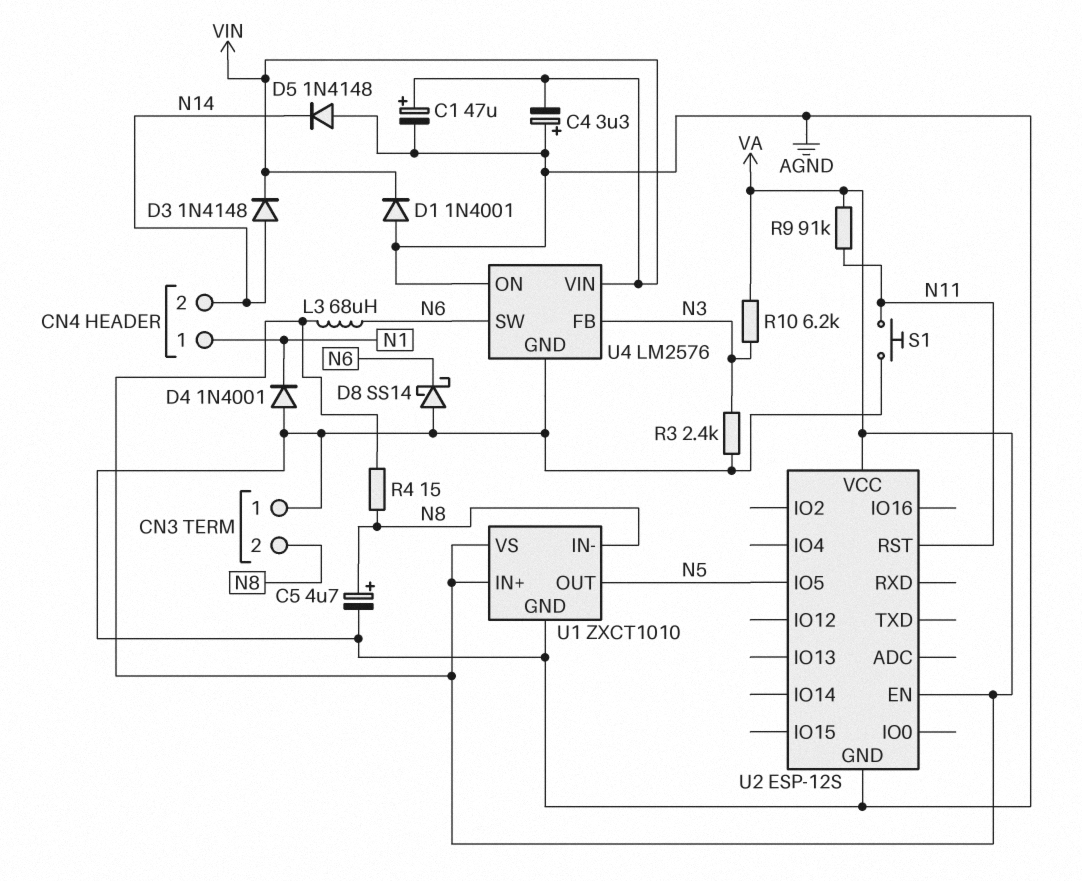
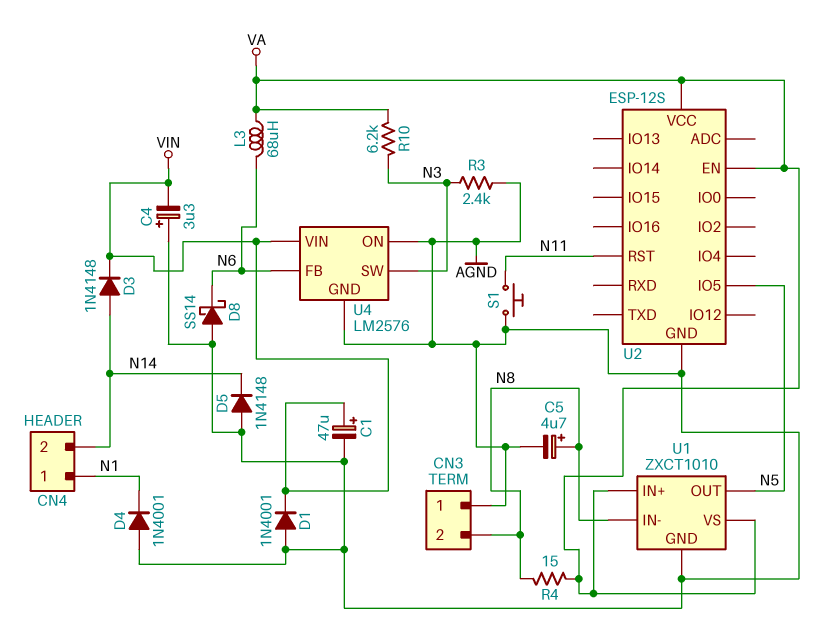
R9: 91k (N11, VA) -> none
U4 pin FB: N3 -> N6
U4 pin SW: N6 -> N3

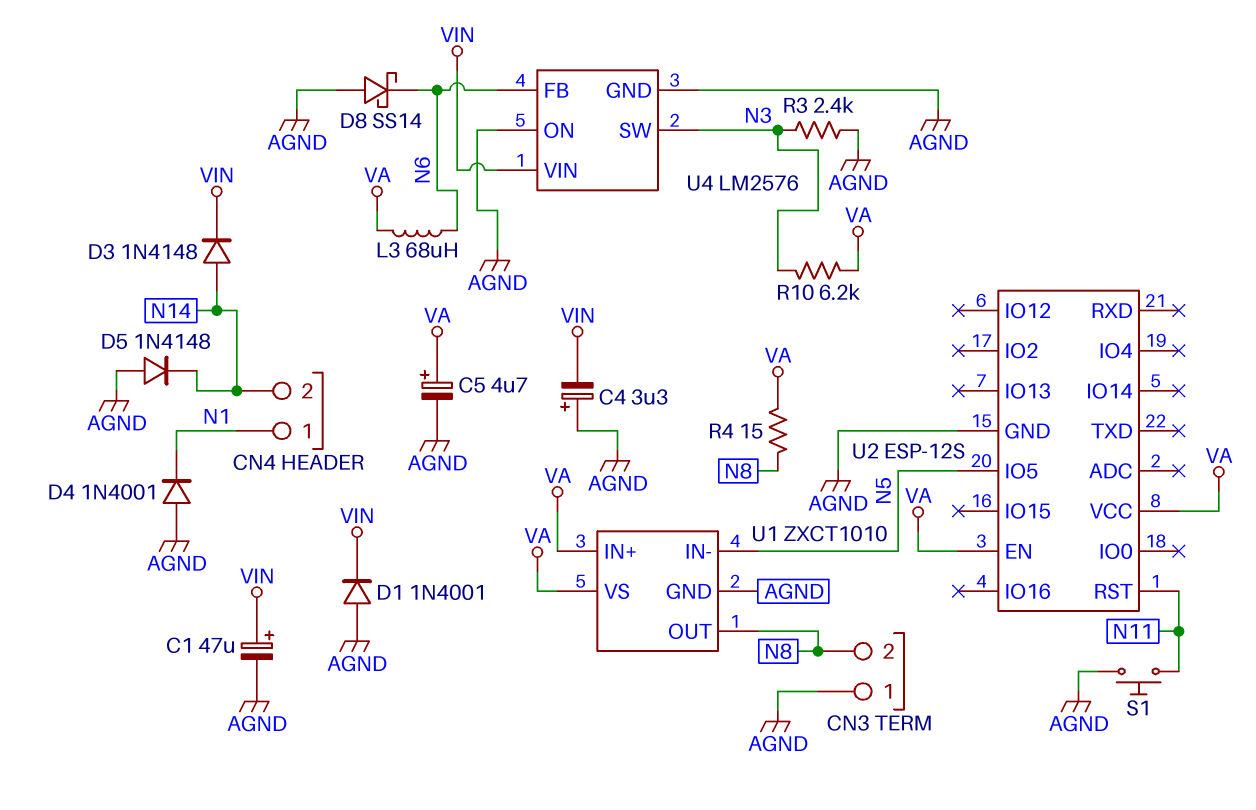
C5: 4.7uF (plus N8, minus AGND) -> 4.7uF (plus VA, minus AGND)
U1 pin IN-: N8 -> N5
U1 pin OUT: N5 -> N8

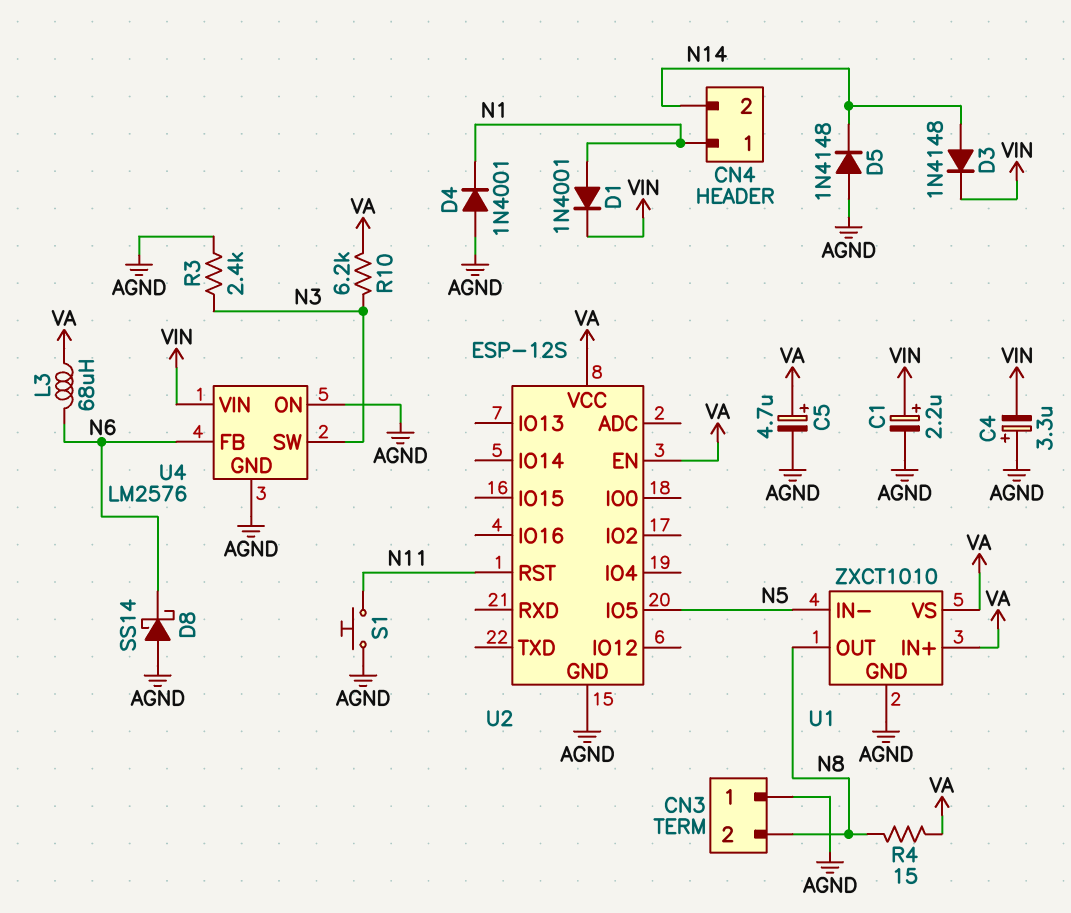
C1: 47uF (plus VIN, minus AGND) -> 2.2uF (plus VIN, minus AGND)
D1: diode 1N4001 (A AGND, K VIN) -> diode 1N4001 (A N1, K VIN)

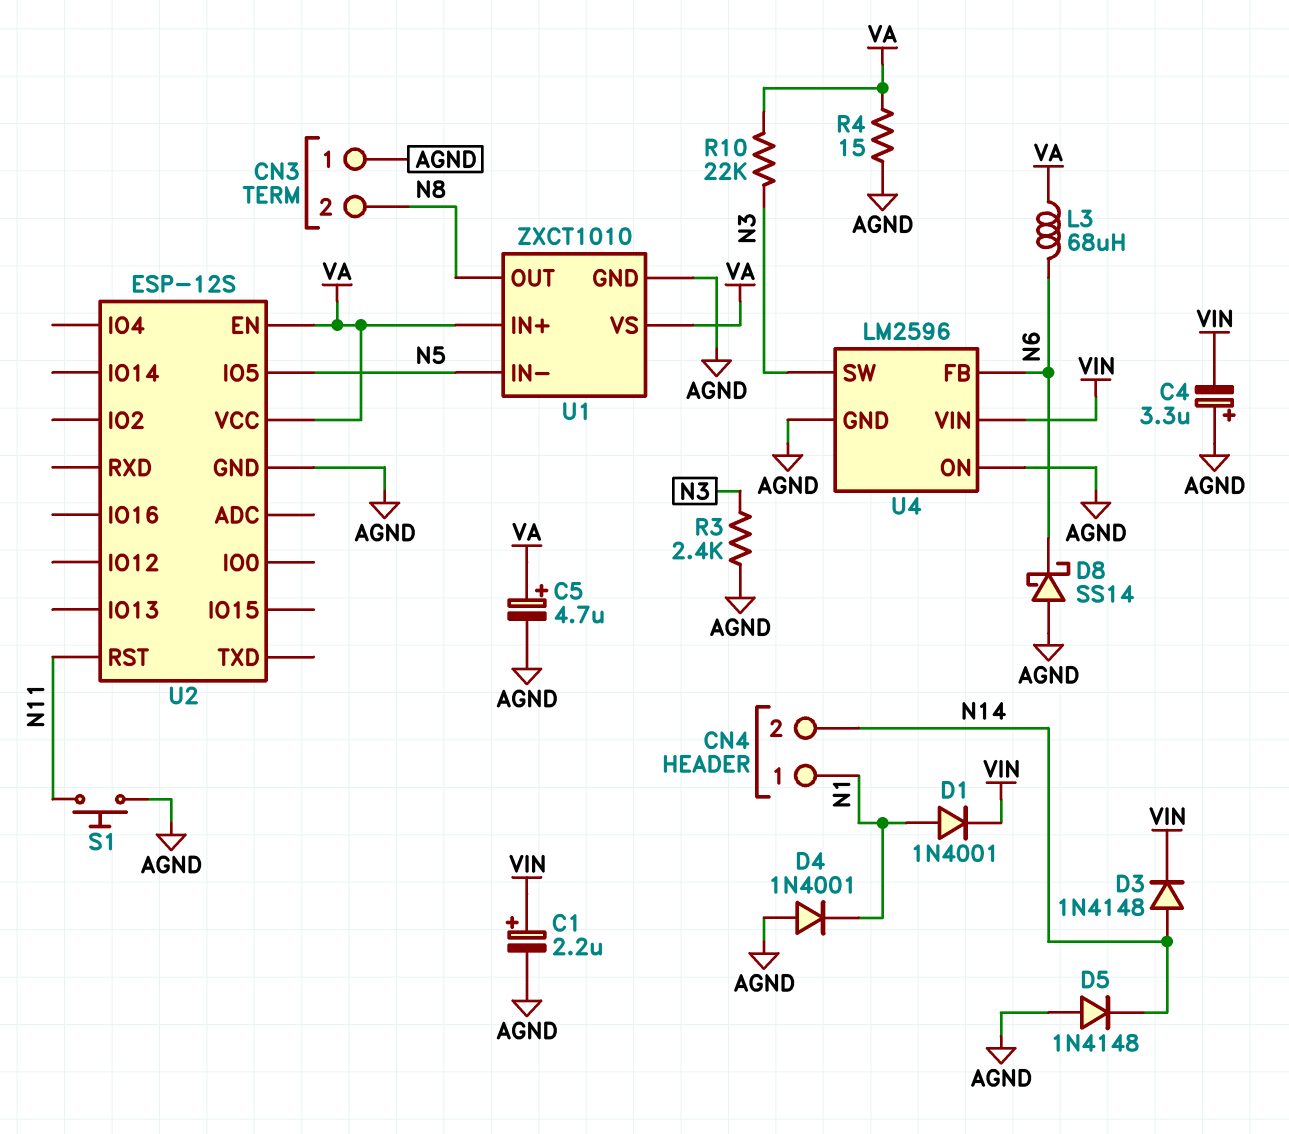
R4: 15 (N8, VA) -> 15 (AGND, VA)
R10: 6.2k (N3, VA) -> 22k (N3, VA)
U4: LM2576 -> LM2596

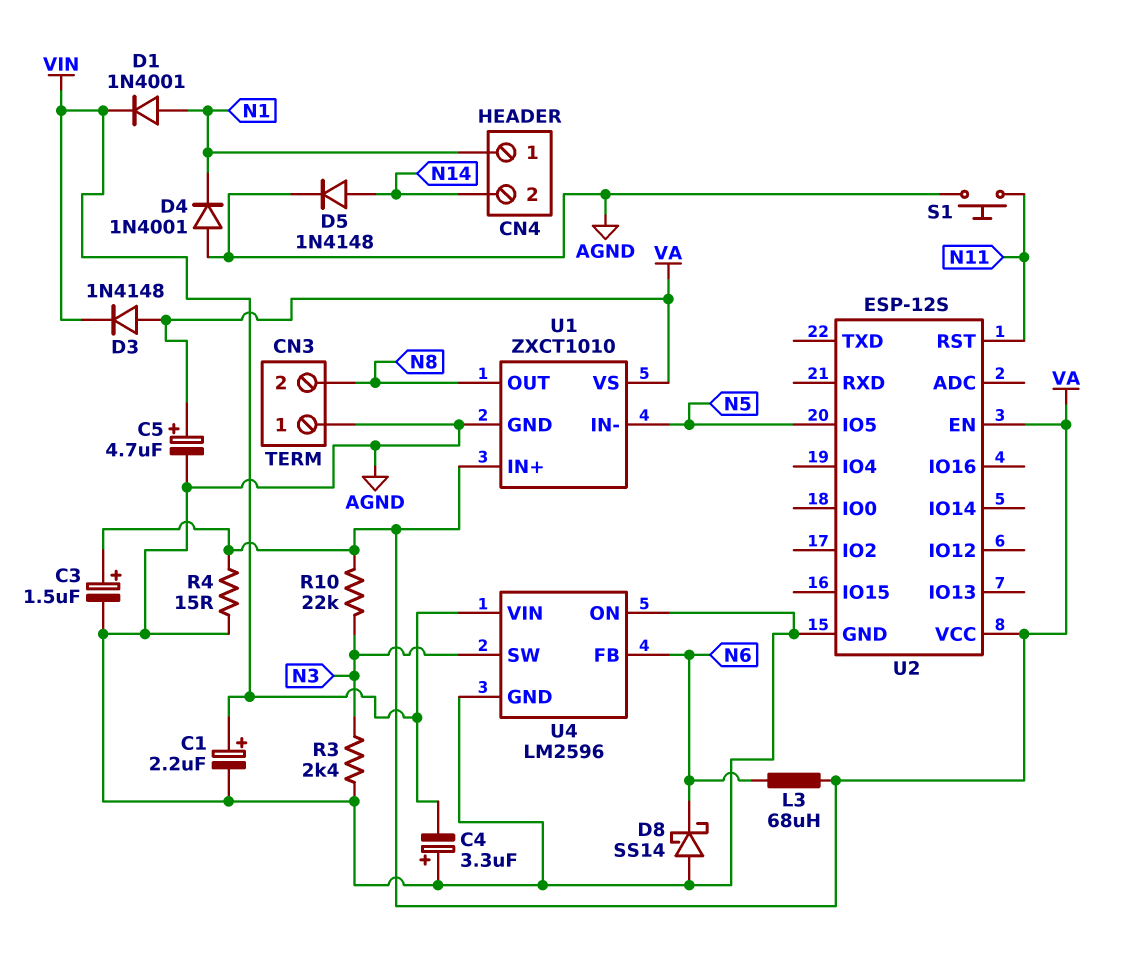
C3: none -> 1.5uF (plus VA, minus AGND)
D3: diode 1N4148 (A N14, K VIN) -> diode 1N4148 (A VA, K VIN)
D5: diode 1N4148 (A AGND, K N14) -> diode 1N4148 (A N14, K AGND)

